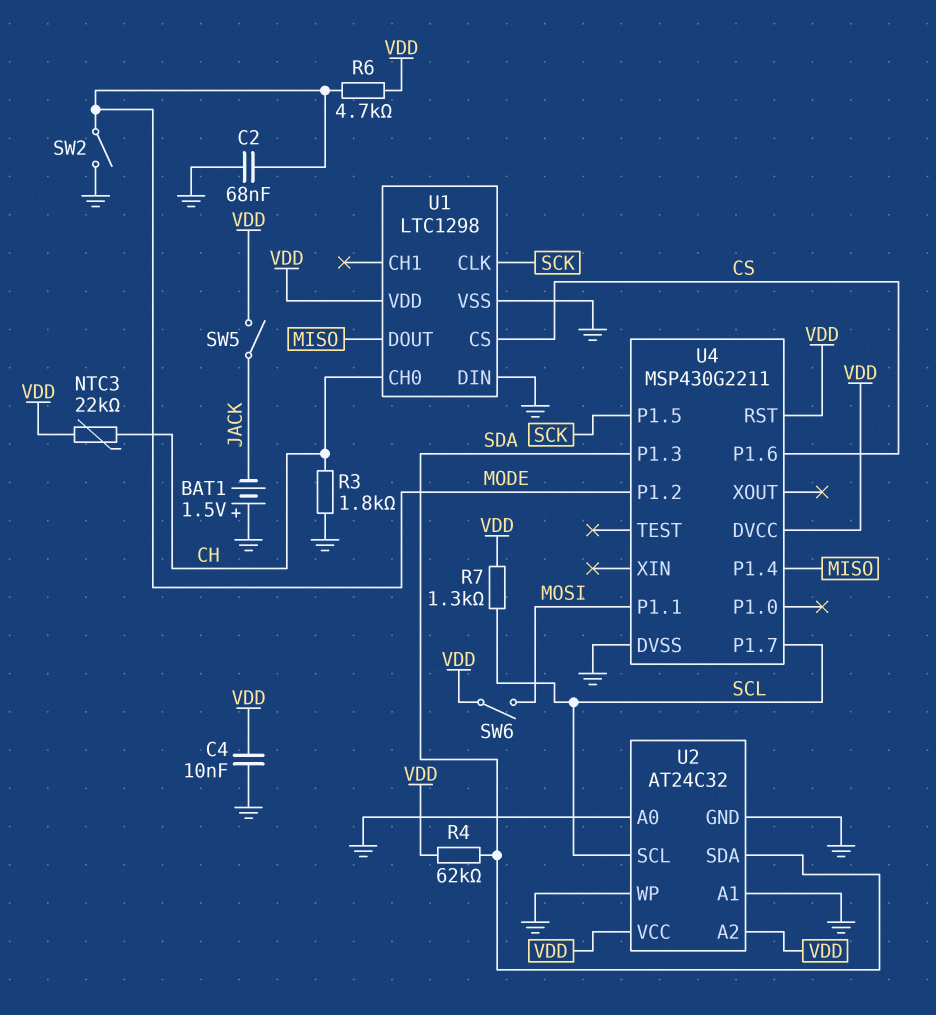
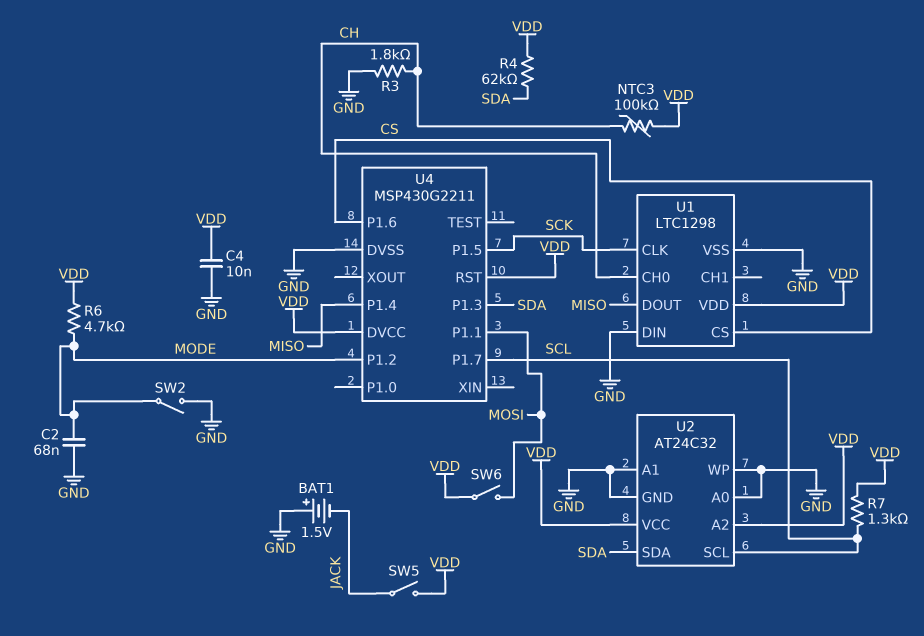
NTC3: 22k (CH, VDD) -> 100k (CH, VDD)

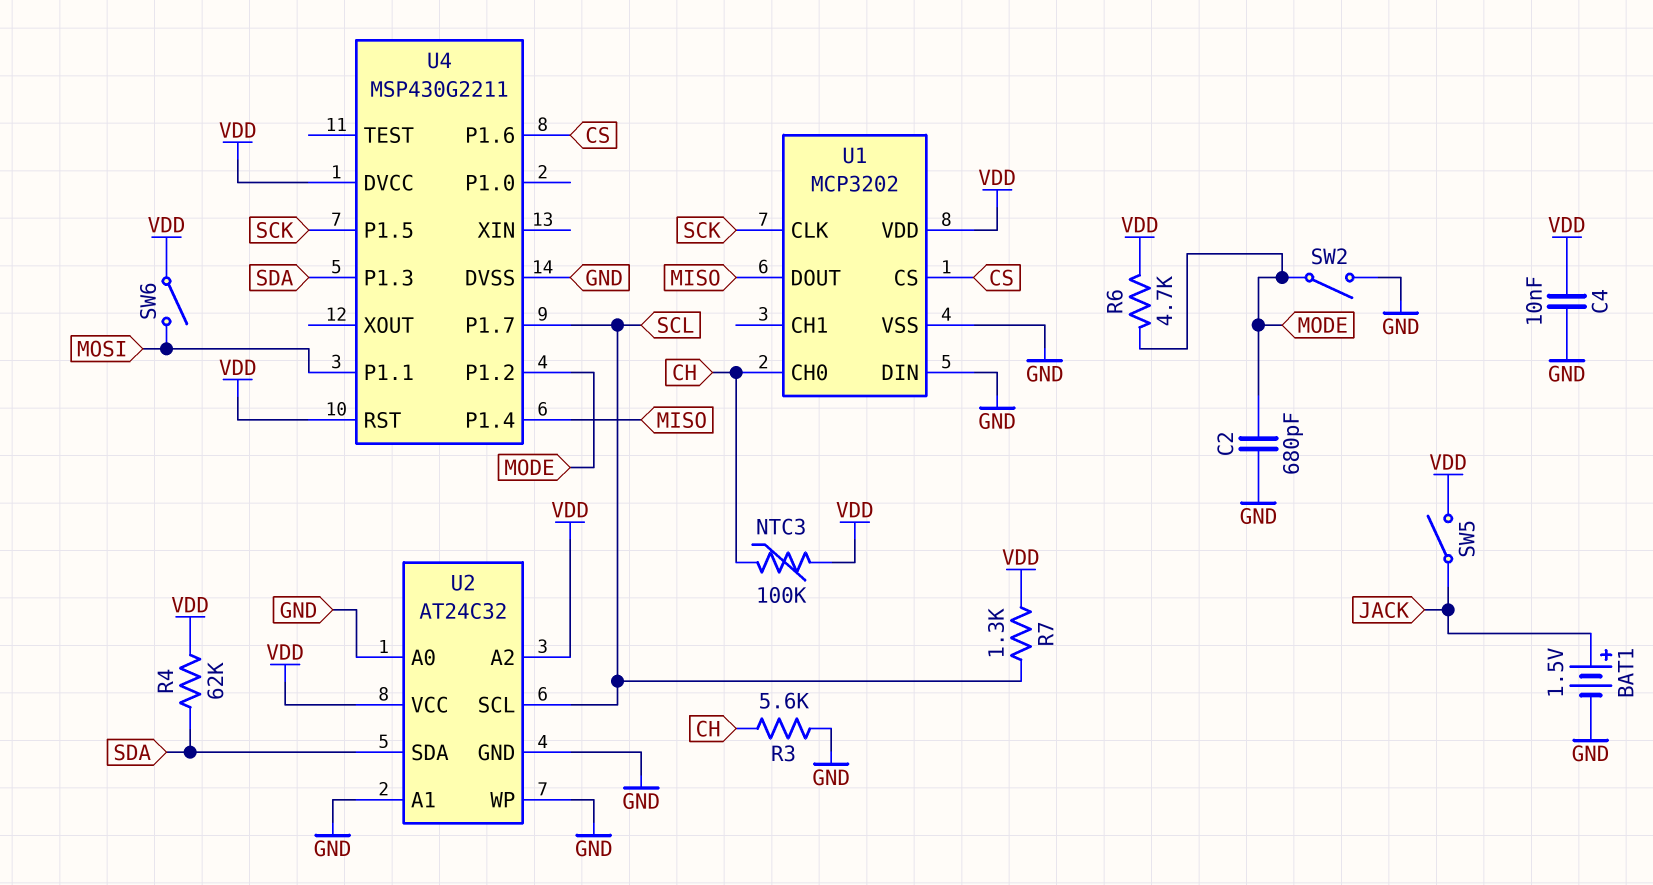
BAT1: 1.5V (plus GND, minus JACK) -> 1.5V (plus JACK, minus GND)
C2: 68nF (GND, MODE) -> 680pF (GND, MODE)
R3: 1.8k (CH, GND) -> 5.6k (CH, GND)
U1: LTC1298 -> MCP3202

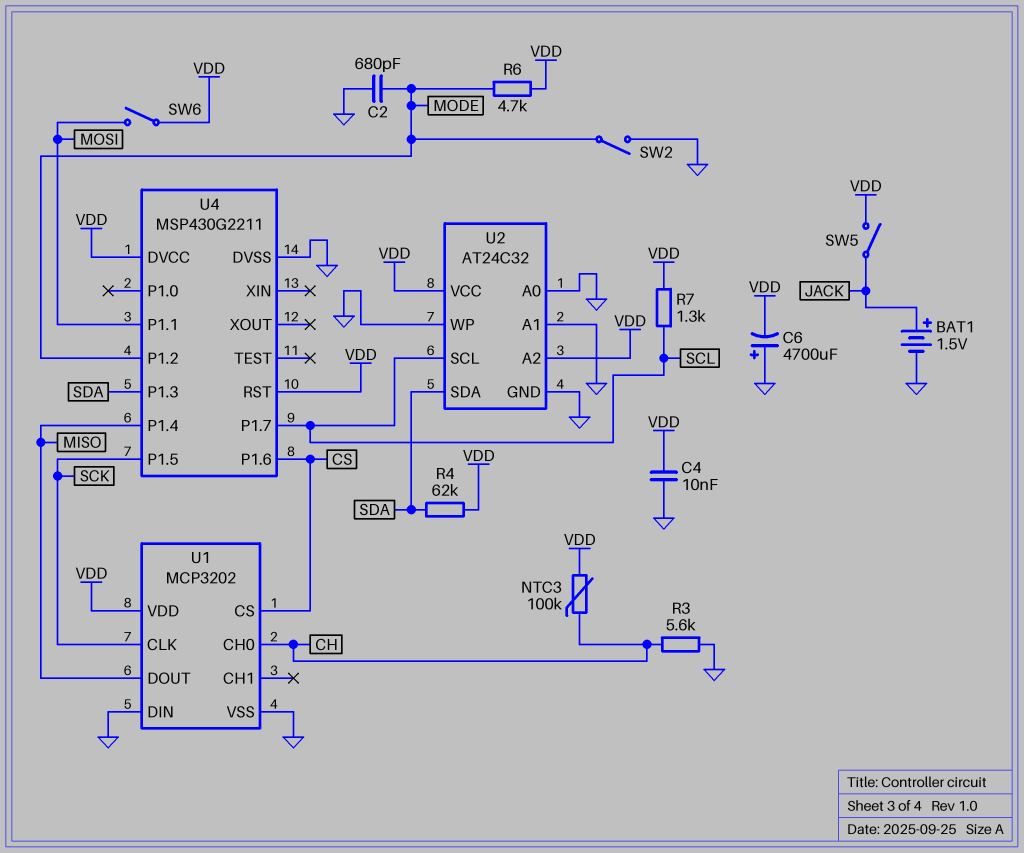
C6: none -> 4700uF (plus GND, minus VDD)

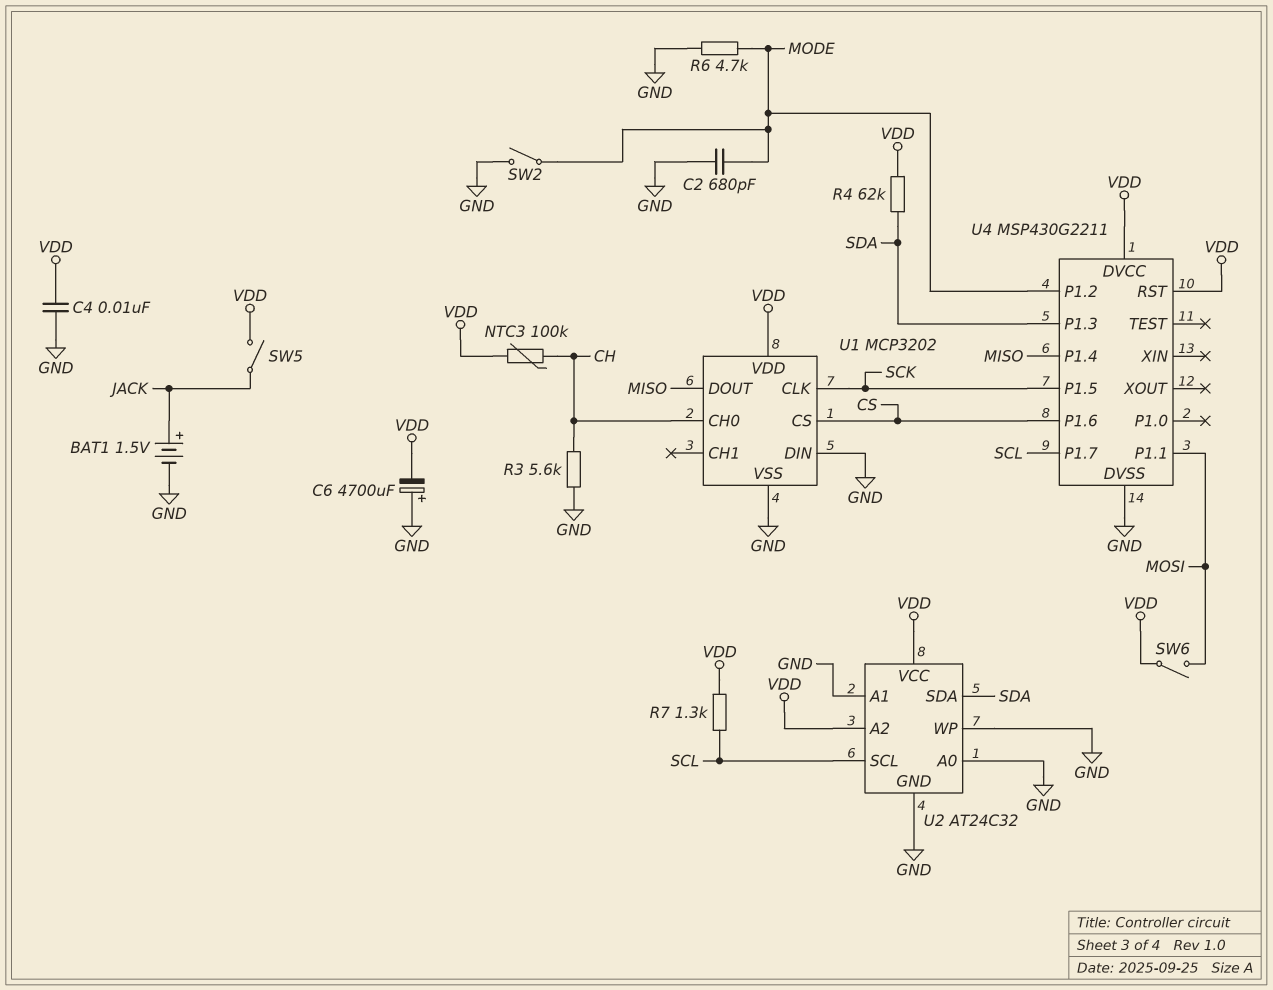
R6: 4.7k (MODE, VDD) -> 4.7k (GND, MODE)

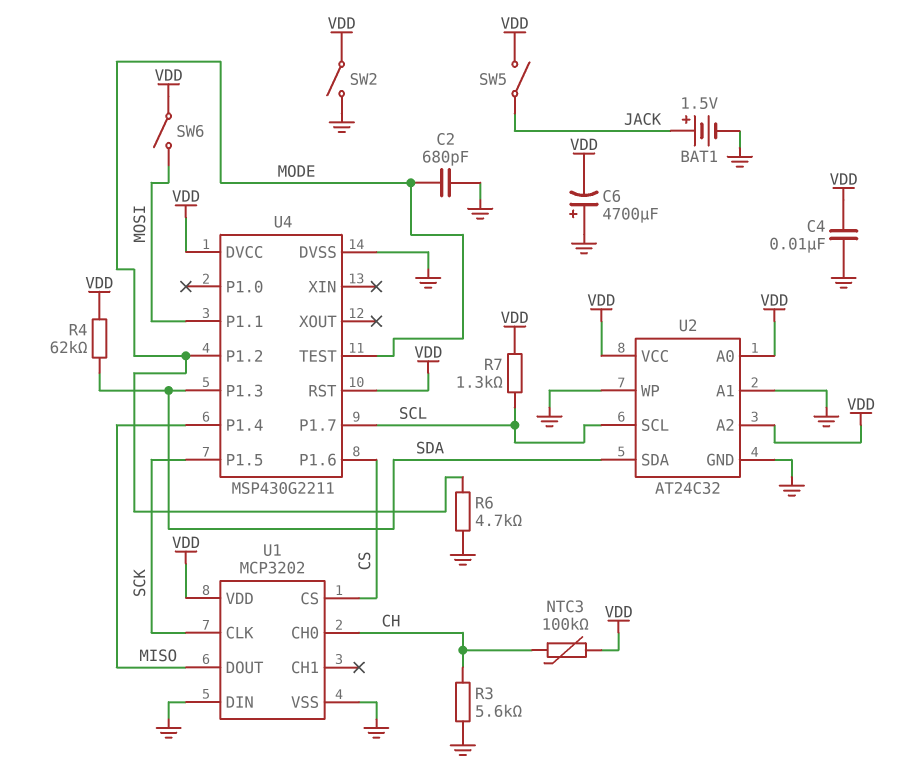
SW2: switch (GND, MODE) -> switch (GND, VDD)
U2 pin A0: GND -> VDD
U4 pin TEST: none -> MODE

